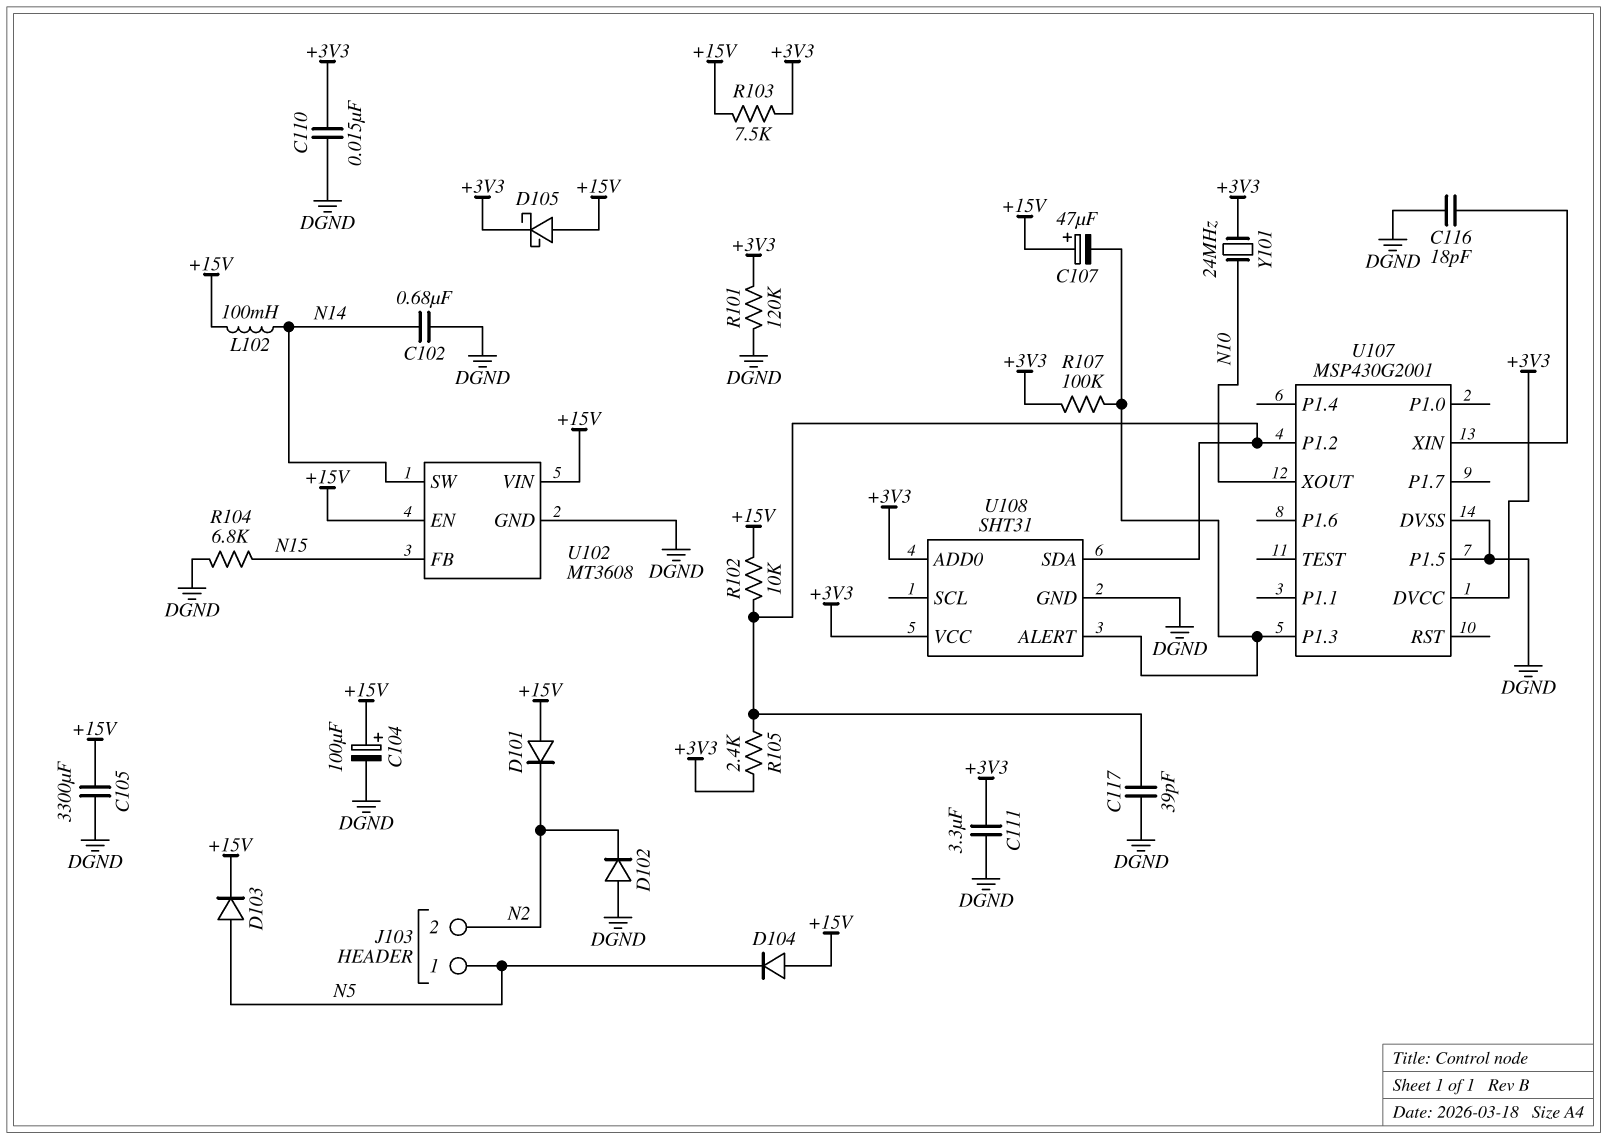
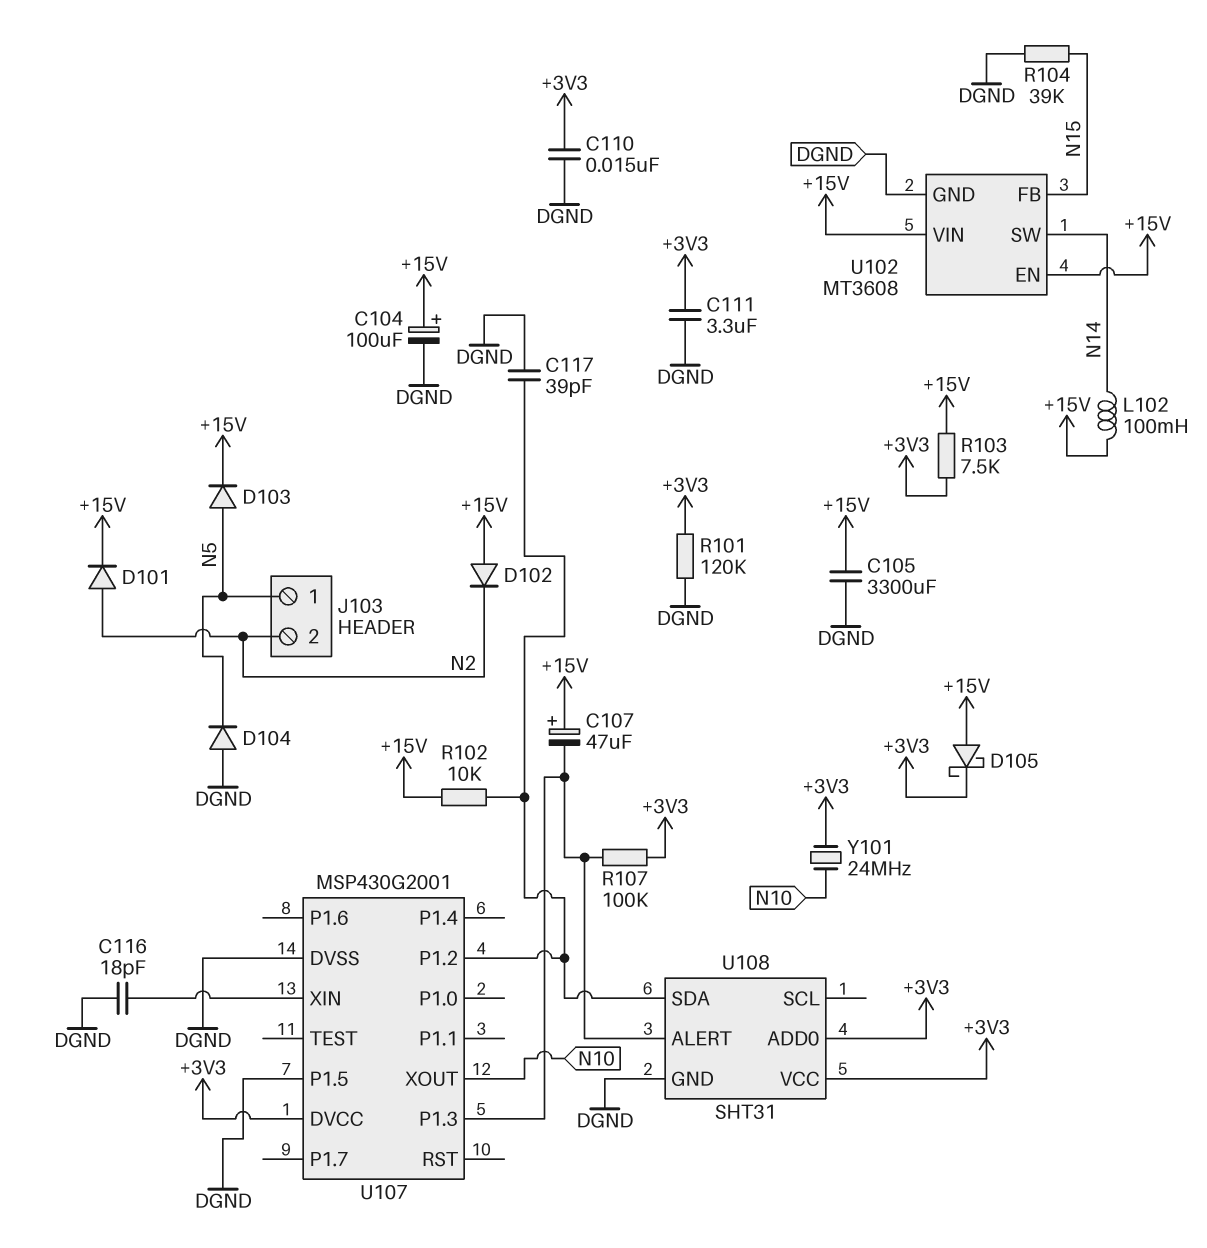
C102: 680nF (DGND, N14) -> none
D101: diode (A +15V, K N2) -> diode (A N2, K +15V)
D102: diode (A DGND, K N2) -> diode (A +15V, K N2)
D104: diode (A +15V, K N5) -> diode (A DGND, K N5)
R104: 6.8k (DGND, N15) -> 39k (DGND, N15)
R105: 2.4k (+3V3, U107/P1.2) -> none

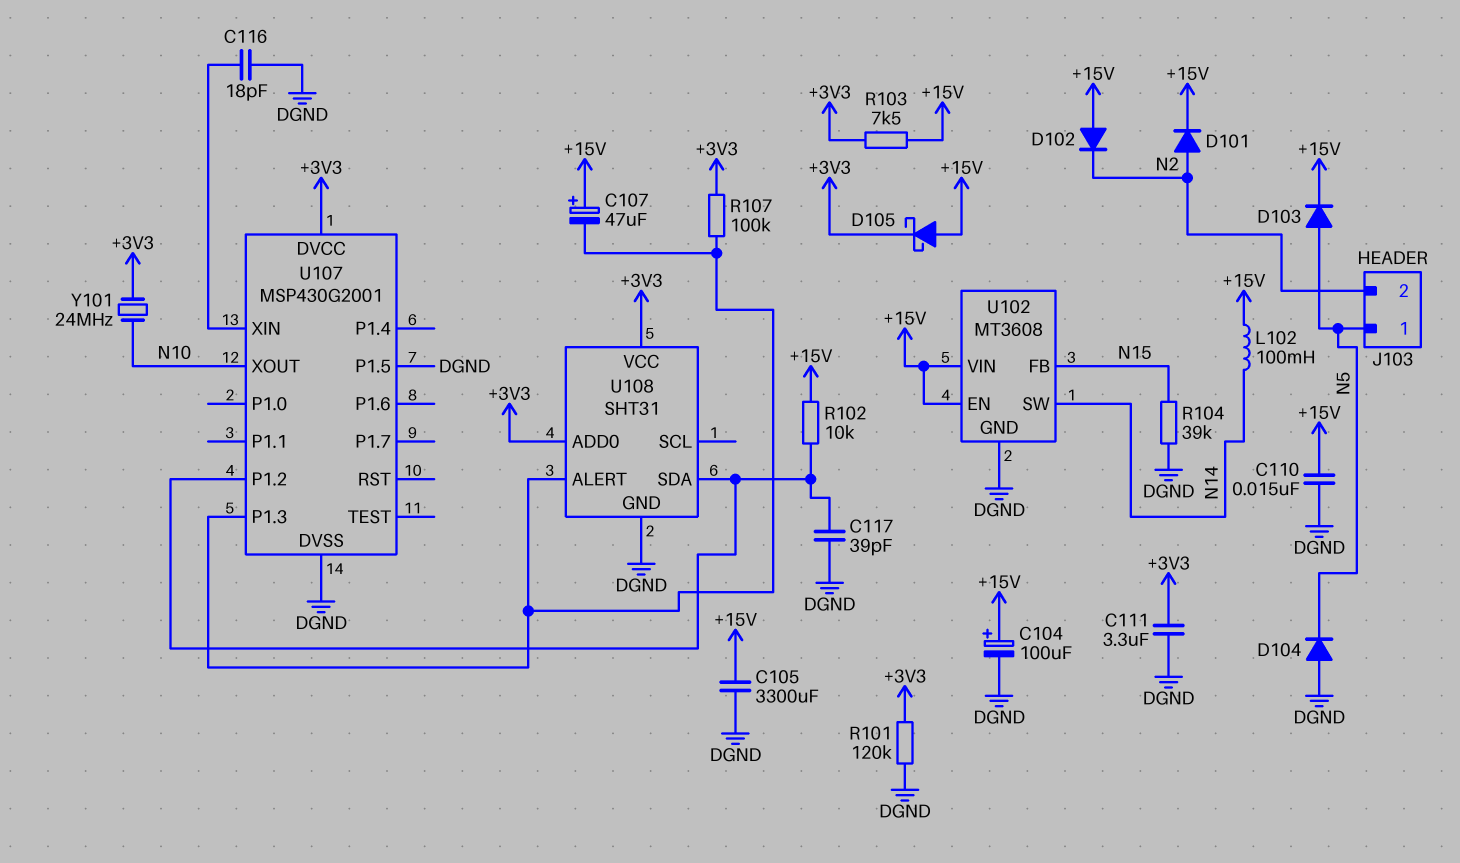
C110: 15nF (+3V3, DGND) -> 15nF (+15V, DGND)

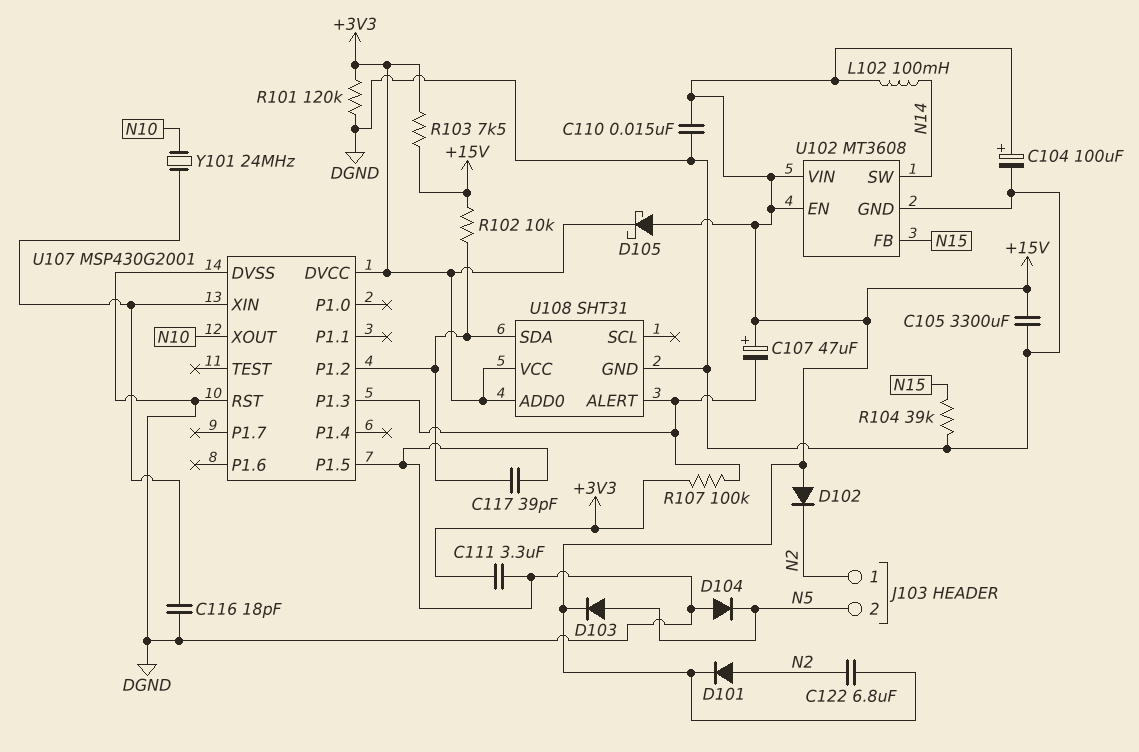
C122: none -> 6.8uF (+15V, N2)
J103 pin 1: N5 -> N2
J103 pin 2: N2 -> N5
U107 pin RST: none -> DGND
Y101: 24MHz (+3V3, N10) -> 24MHz (N10, U107/XIN)

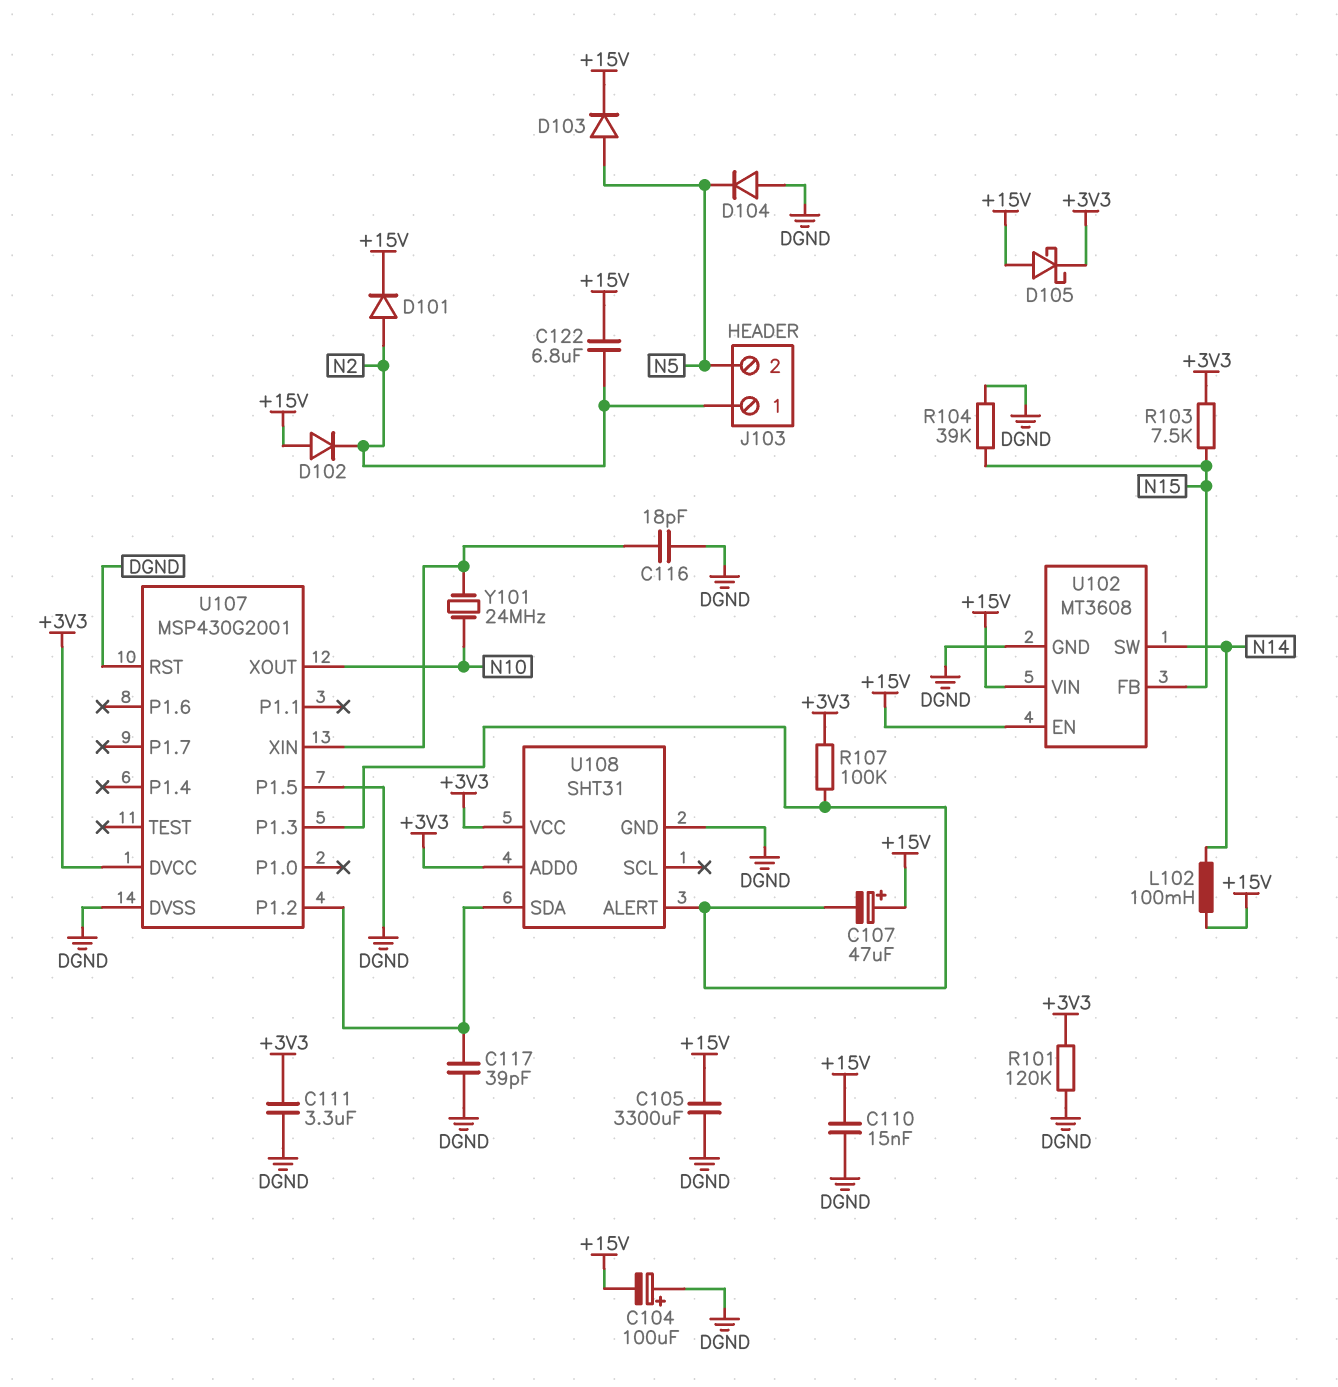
C104: 100uF (plus +15V, minus DGND) -> 100uF (plus DGND, minus +15V)
R102: 10k (+15V, U107/P1.2) -> none
R103: 7.5k (+3V3, +15V) -> 7.5k (+3V3, N15)

